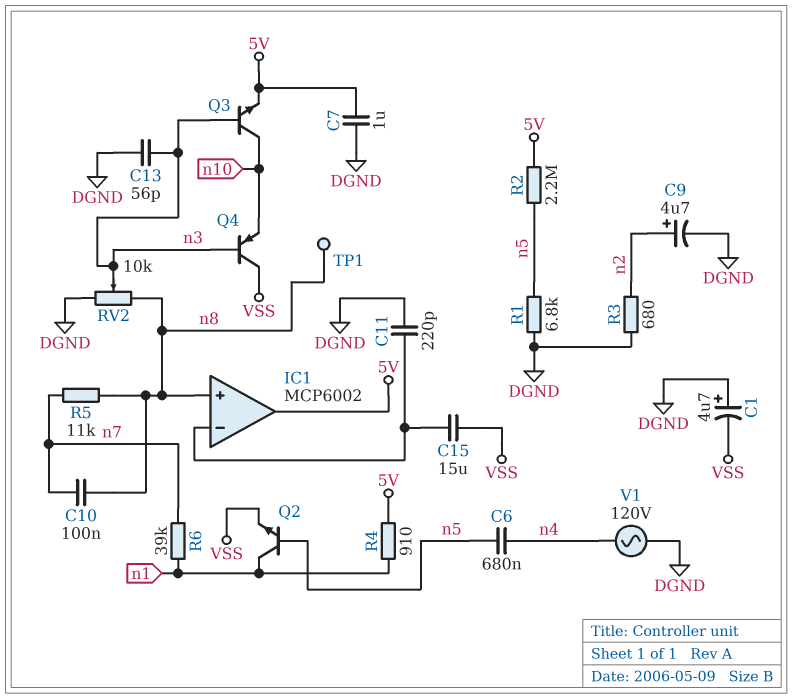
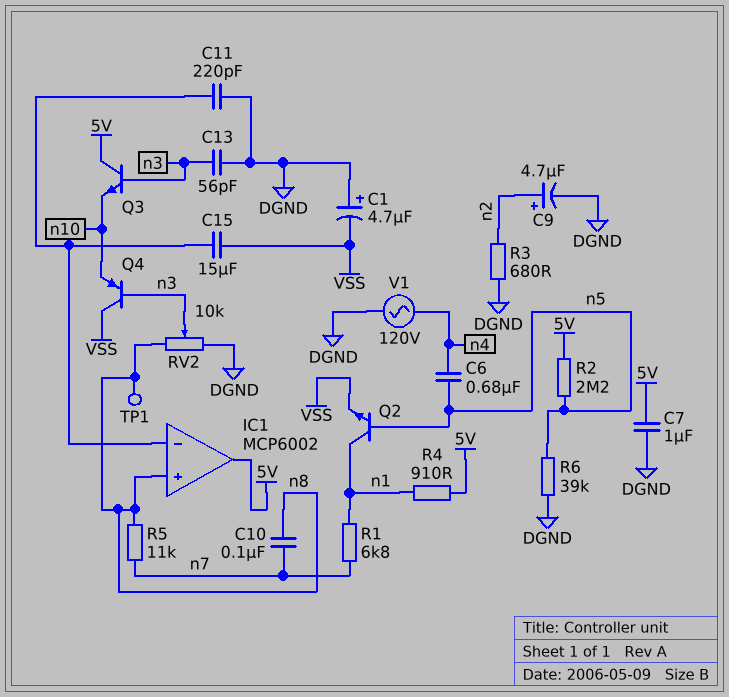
Q3: NPN (B n3, C n10, E 5V) -> NPN (B n3, C 5V, E n10)
R1: 6.8k (DGND, n5) -> 6.8k (n1, n7)
R6: 39k (n1, n7) -> 39k (DGND, n5)

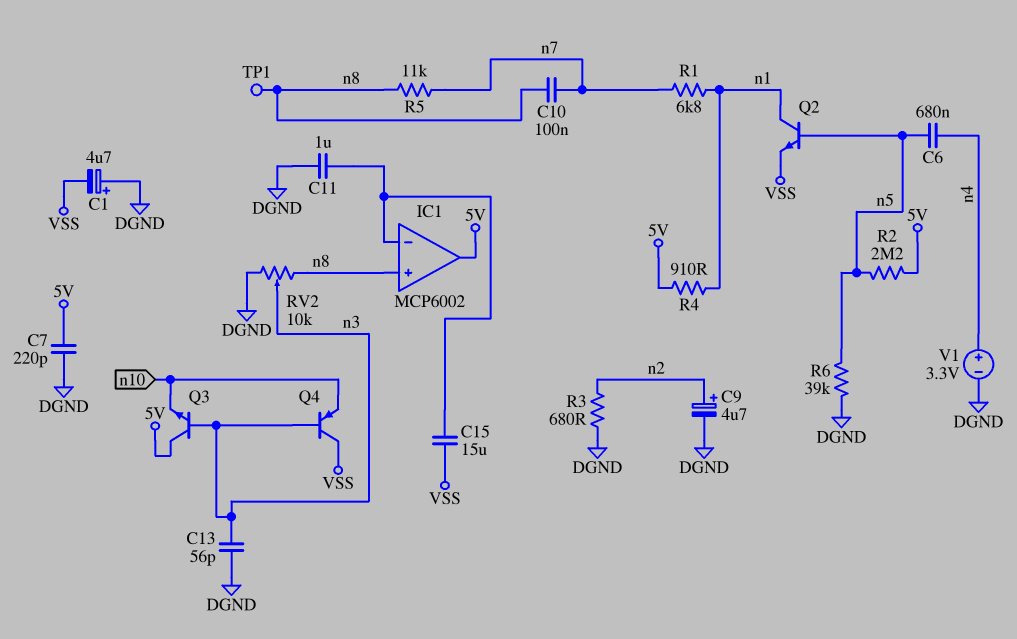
C7: 1uF (5V, DGND) -> 220pF (5V, DGND)
C11: 220pF (DGND, IC1/in-) -> 1uF (DGND, IC1/in-)
V1: AC 120V (DGND, n4) -> 3.3V (plus n4, minus DGND)

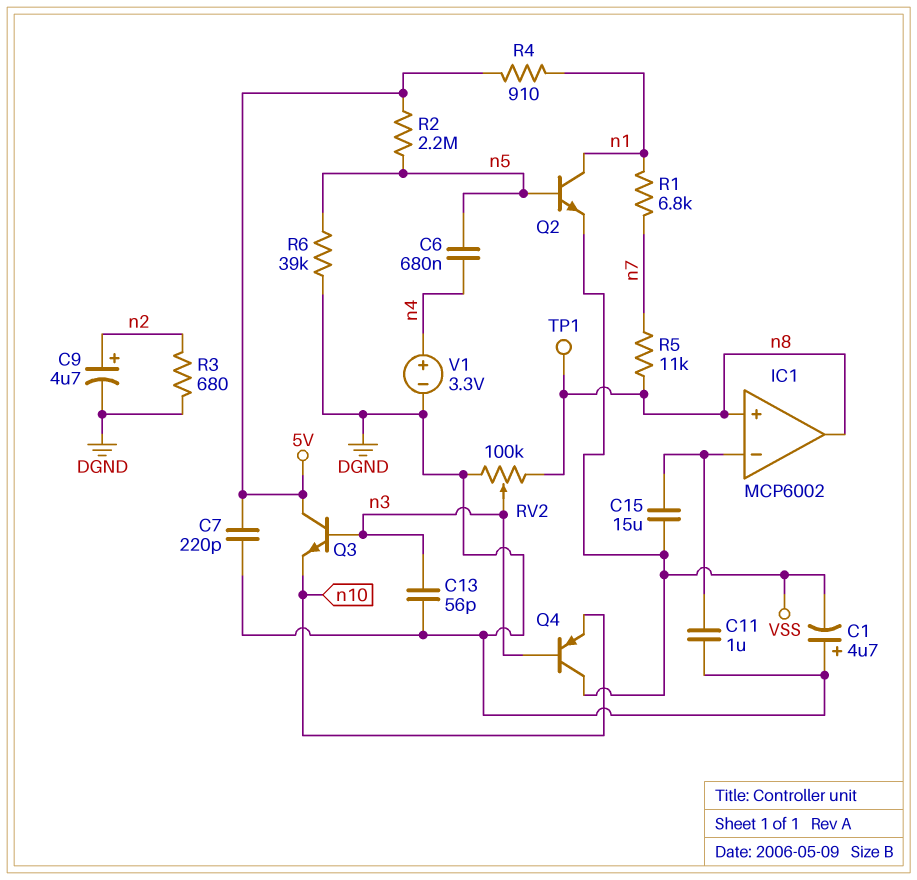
C10: 100nF (n7, n8) -> none
IC1 pin out: 5V -> n8
RV2: 10k (DGND, n8, wiper n3) -> 100k (DGND, n8, wiper n3)

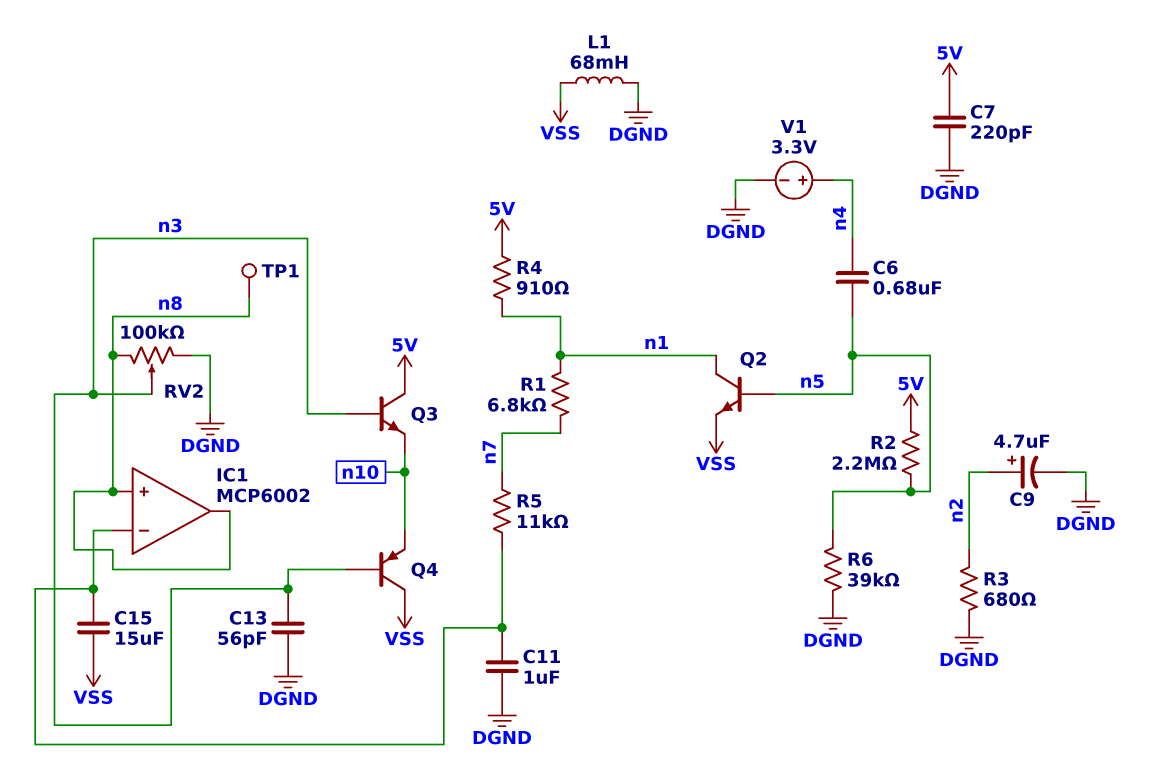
C1: 4.7uF (plus DGND, minus VSS) -> none
L1: none -> 68mH (DGND, VSS)
R5: 11k (n7, n8) -> 11k (IC1/in-, n7)

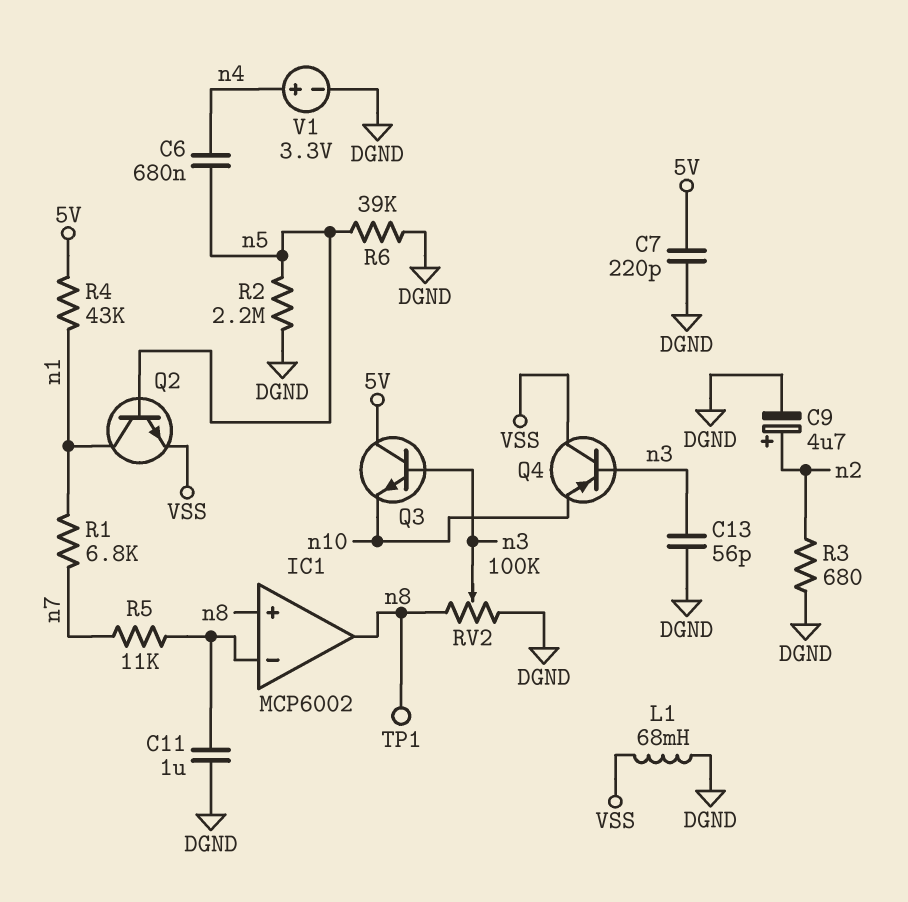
C15: 15uF (IC1/in-, VSS) -> none
R2: 2.2M (5V, n5) -> 2.2M (DGND, n5)
R4: 910 (5V, n1) -> 43k (5V, n1)

